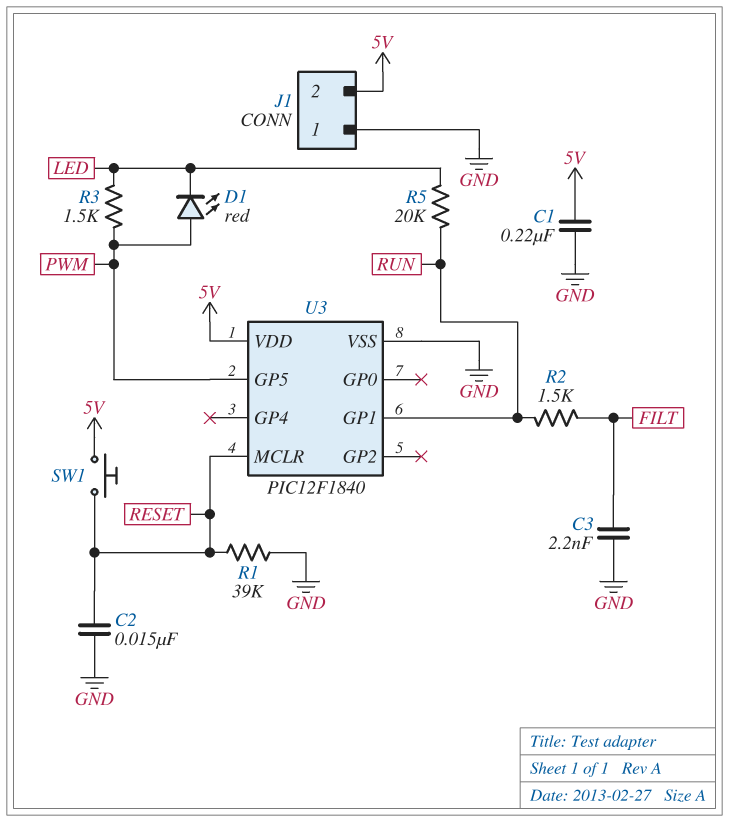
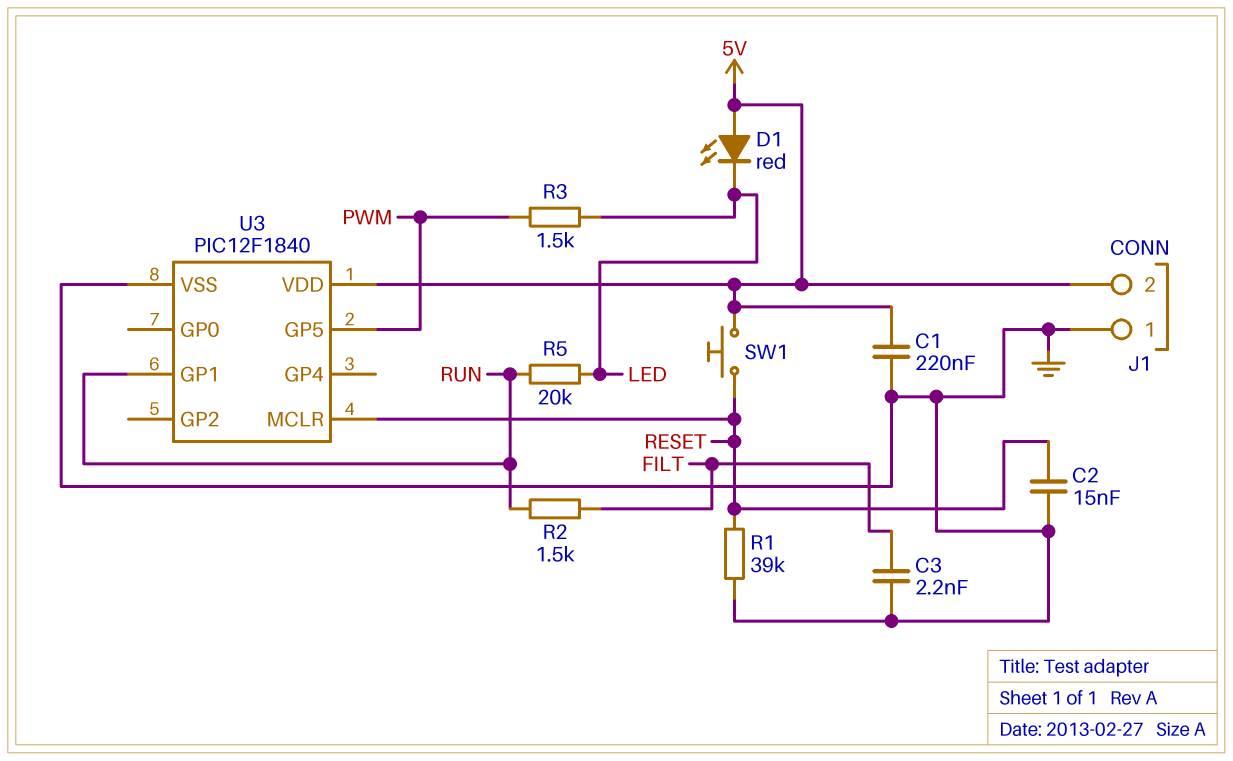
D1: LED red (A PWM, K LED) -> LED red (A 5V, K LED)

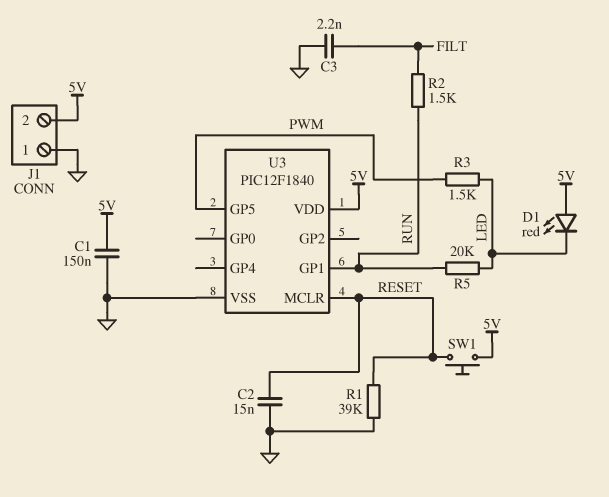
C1: 220nF (5V, GND) -> 150nF (5V, GND)

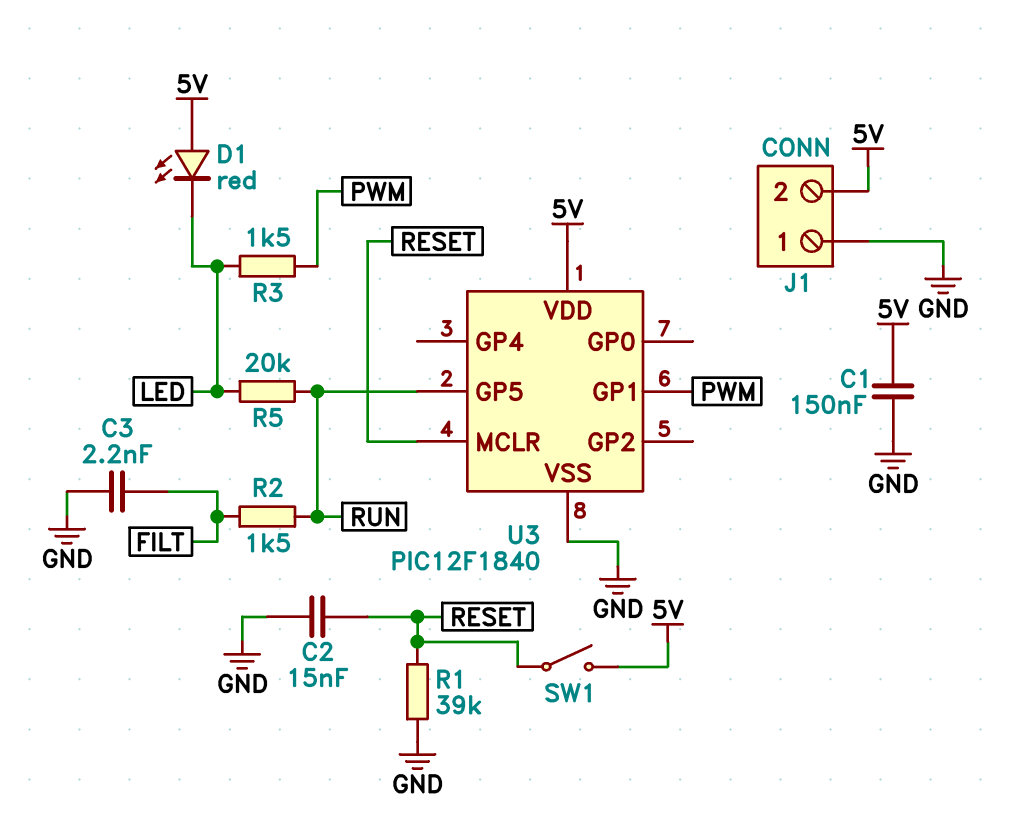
SW1: button (5V, RESET) -> switch (5V, RESET)
U3 pin GP1: RUN -> PWM
U3 pin GP5: PWM -> RUN

